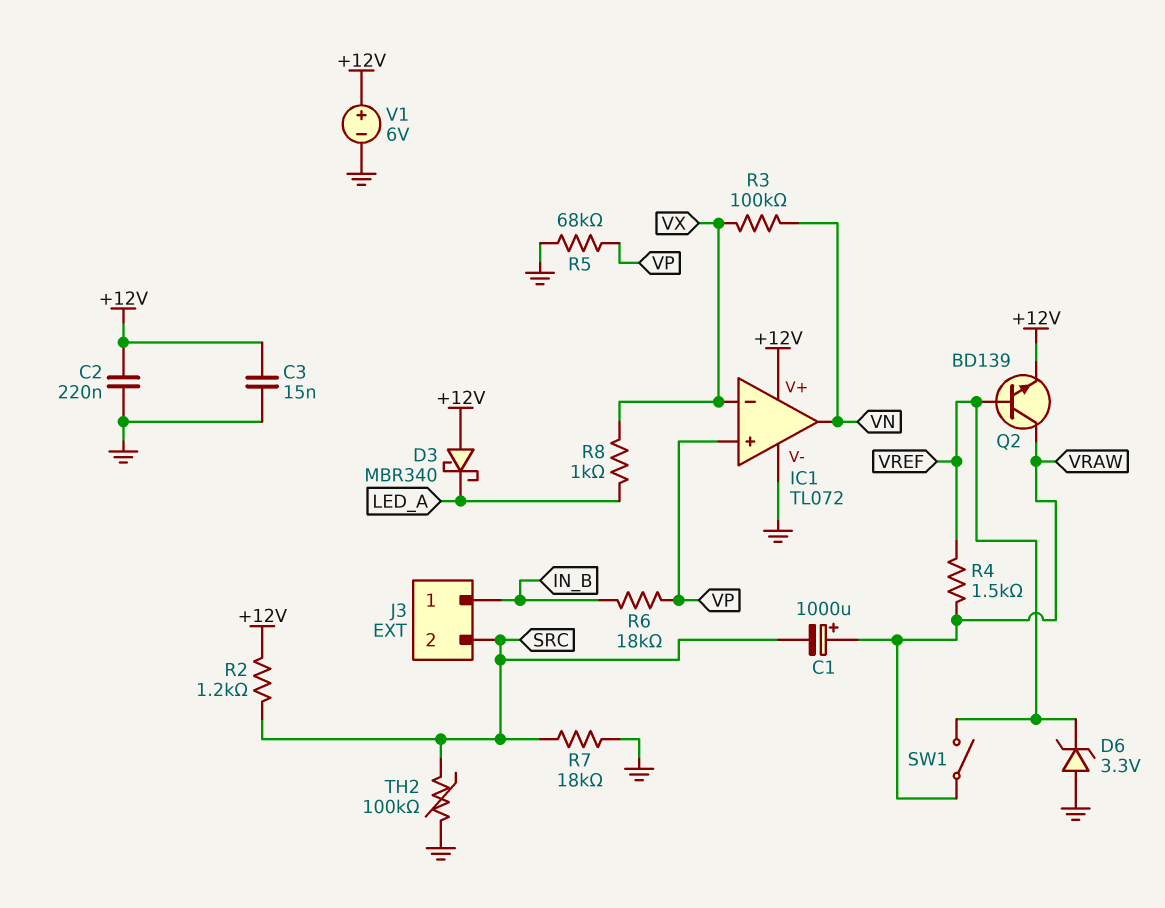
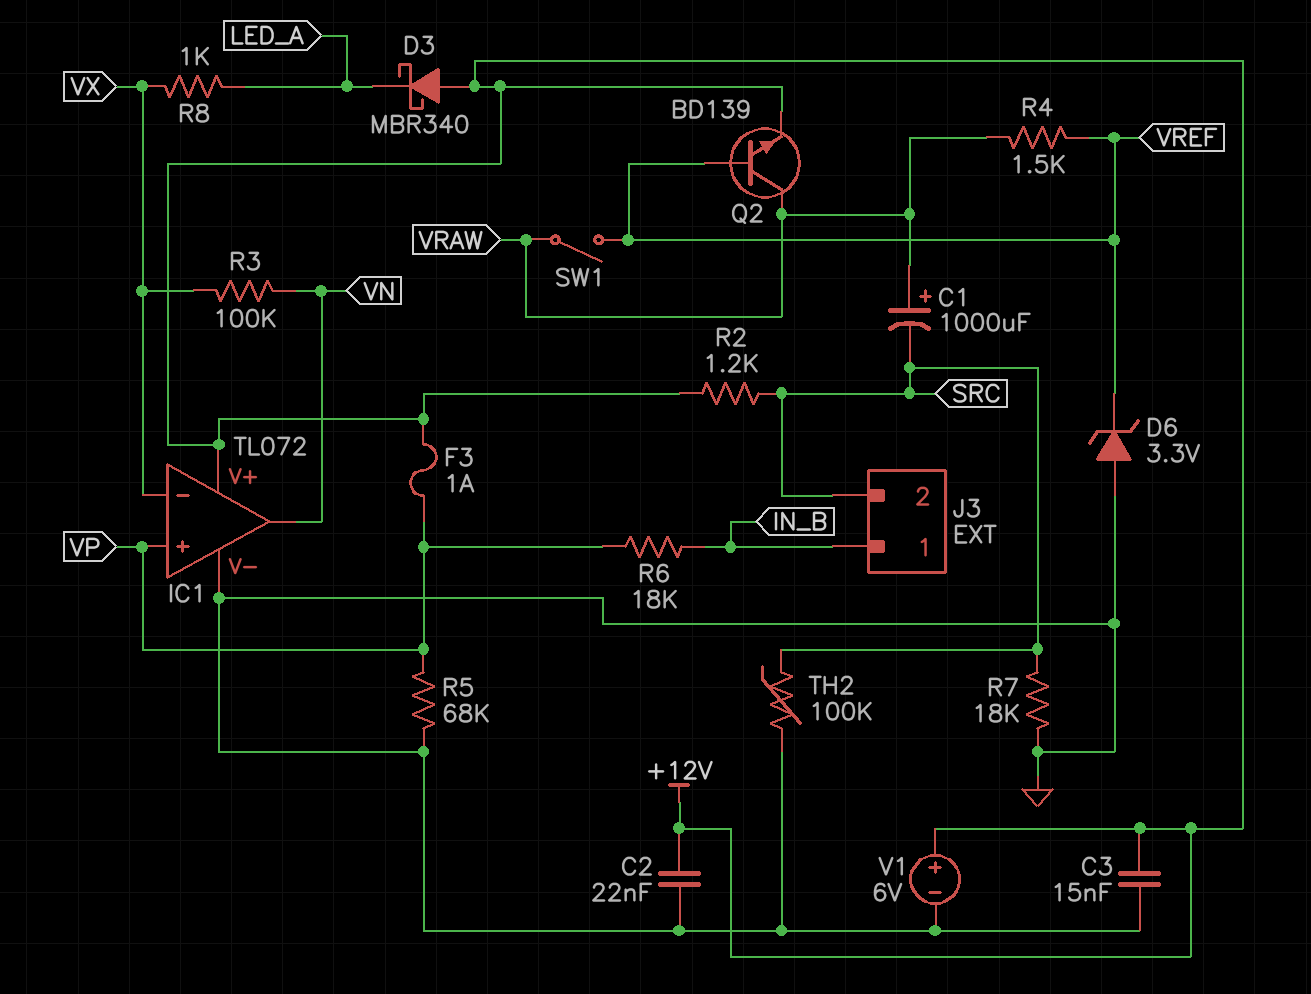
C2: 220nF (+12V, GND) -> 22nF (+12V, GND)
F3: none -> 1A (+12V, VP)

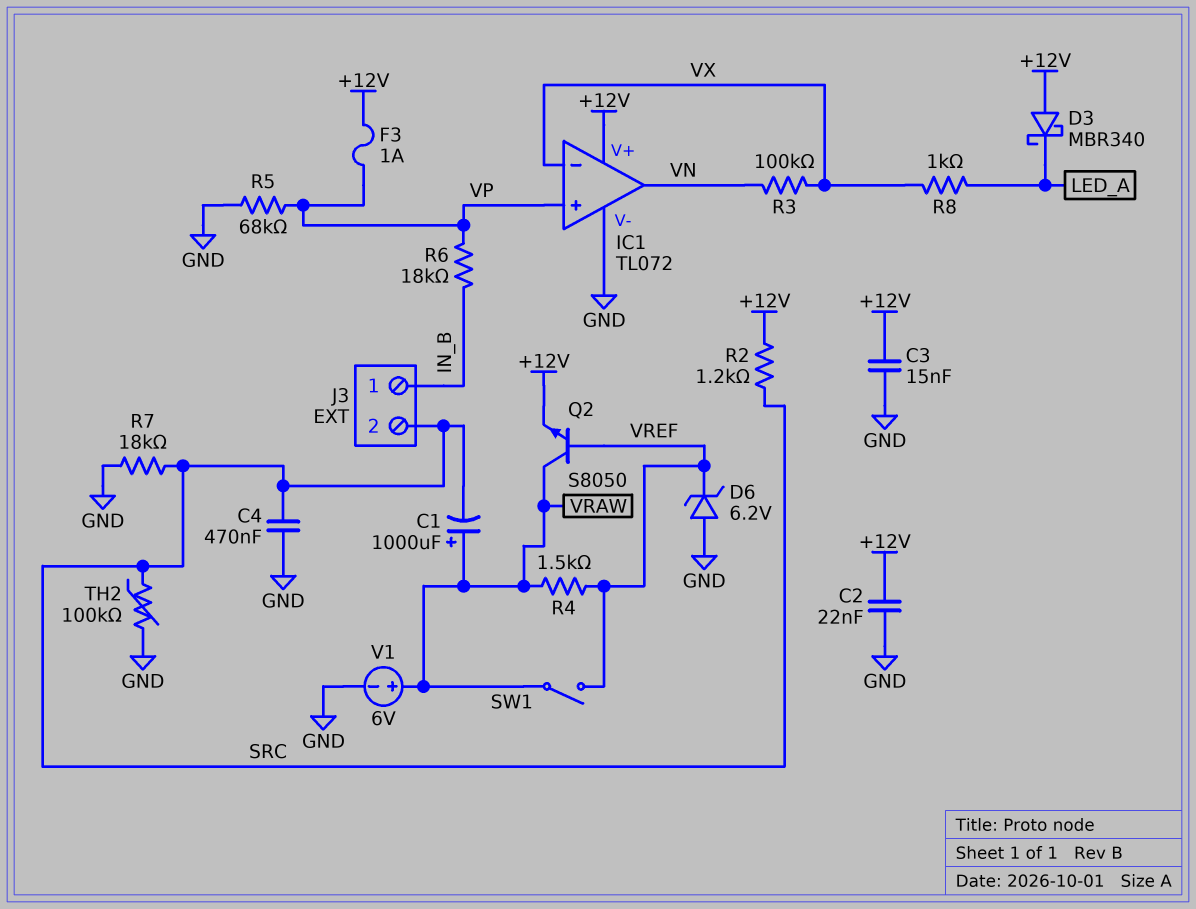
C4: none -> 470nF (GND, SRC)
D6: zener 3.3V (A GND, K VREF) -> zener 6.2V (A GND, K VREF)
Q2: NPN BD139 (B VREF, C VRAW, E +12V) -> NPN S8050 (B VREF, C VRAW, E +12V)
V1: 6V (plus +12V, minus GND) -> 6V (plus VRAW, minus GND)

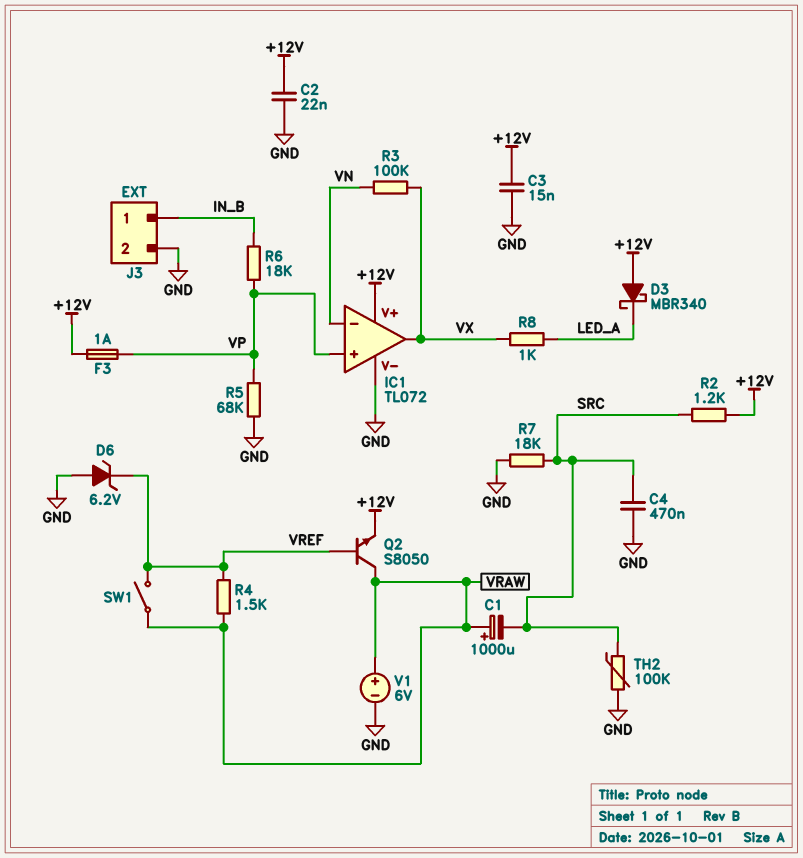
IC1 pin in-: VX -> VN
IC1 pin out: VN -> VX
J3 pin 2: SRC -> GND

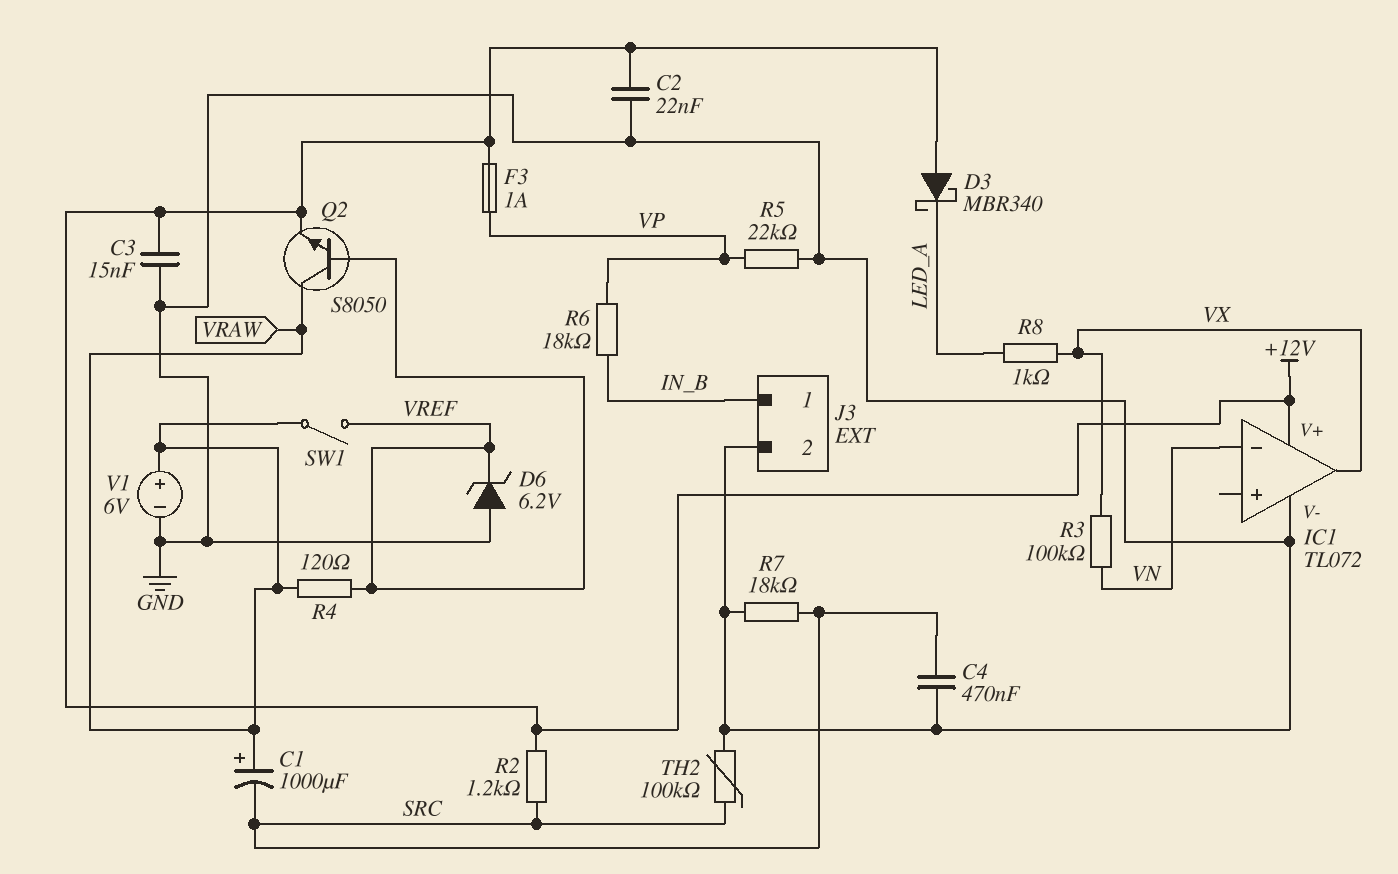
IC1 pin in+: VP -> none
R4: 1.5k (VRAW, VREF) -> 120 (VRAW, VREF)
R5: 68k (GND, VP) -> 22k (GND, VP)

